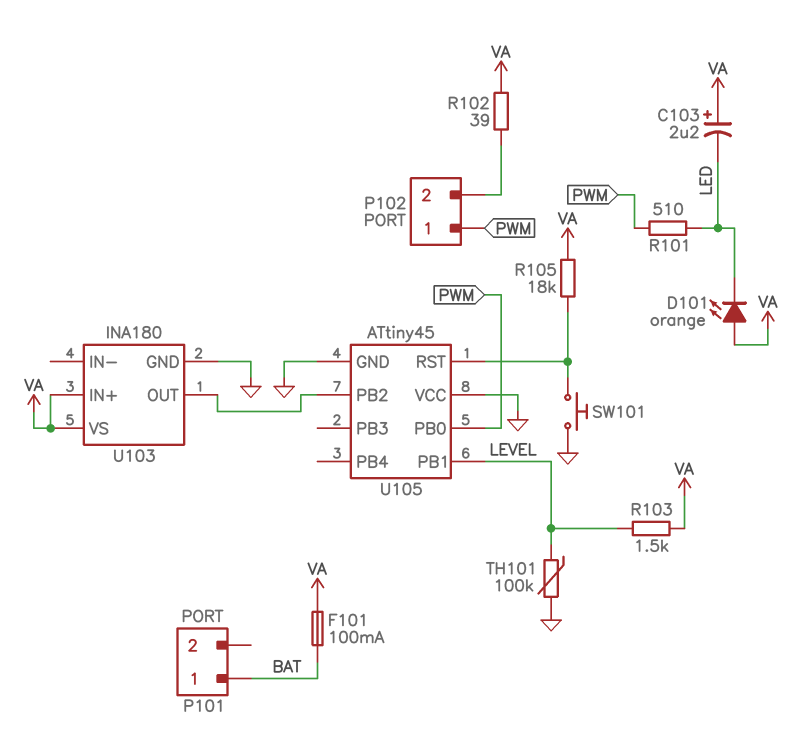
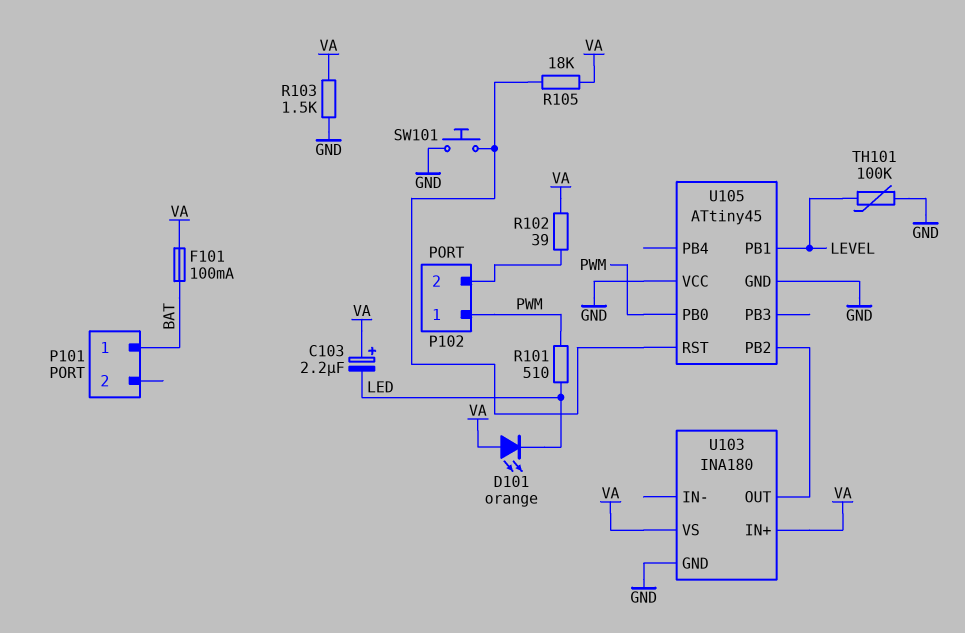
R103: 1.5k (LEVEL, VA) -> 1.5k (GND, VA)

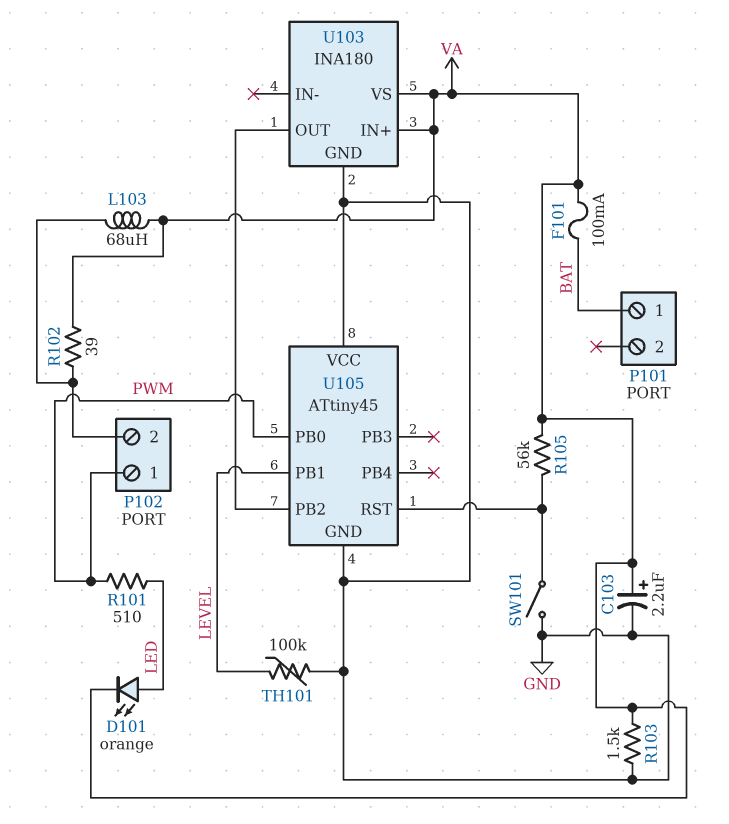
C103: 2.2uF (plus VA, minus LED) -> 2.2uF (plus VA, minus GND)
D101: LED orange (A VA, K LED) -> LED orange (A LED, K VA)
L103: none -> 68uH (P102/2, VA)
R105: 18k (U105/RST, VA) -> 56k (U105/RST, VA)
SW101: button (GND, U105/RST) -> switch (GND, U105/RST)

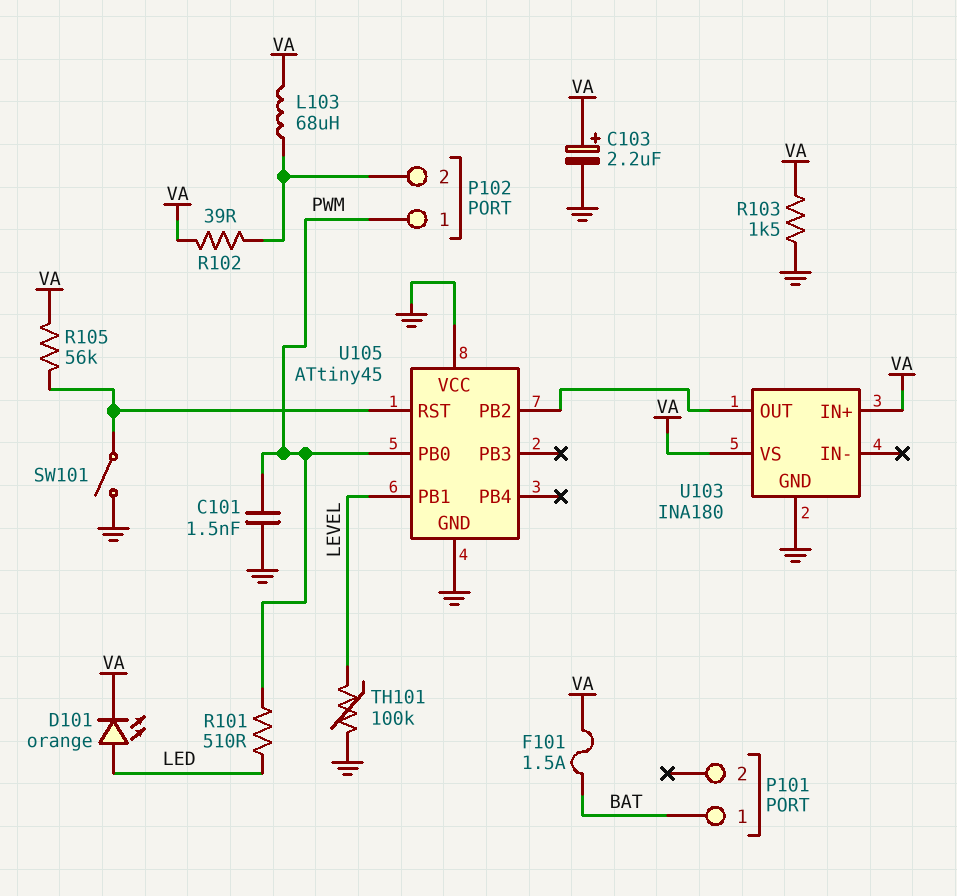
C101: none -> 1.5nF (GND, PWM)
F101: 100mA (BAT, VA) -> 1.5A (BAT, VA)

